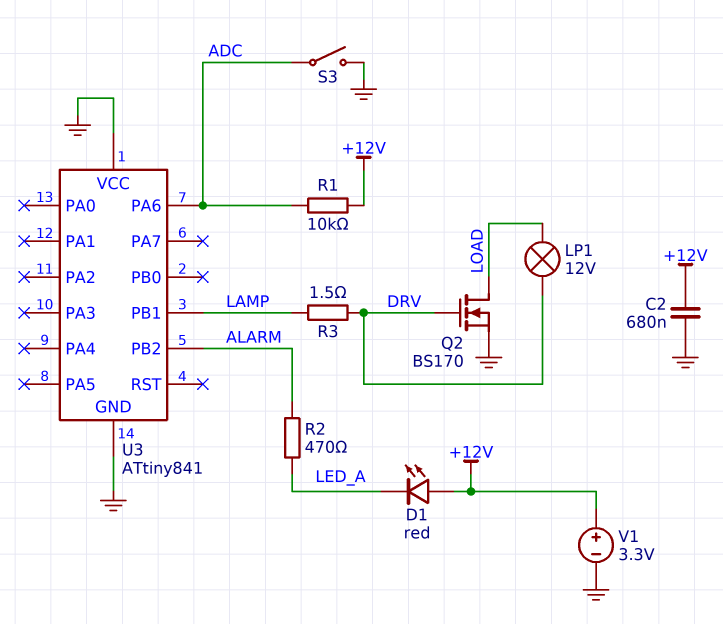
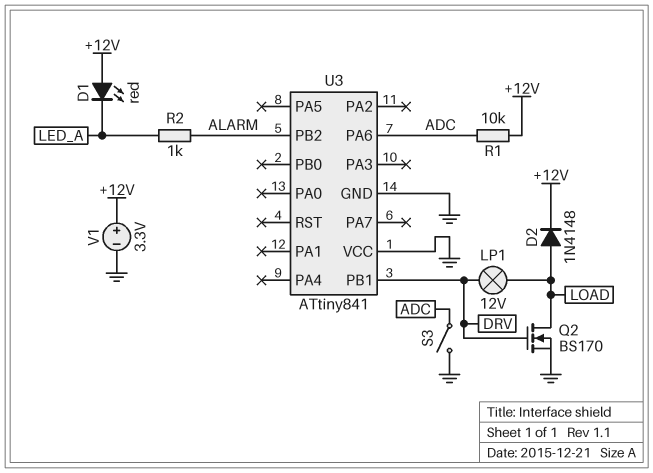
C2: 680nF (+12V, GND) -> none
D2: none -> diode 1N4148 (A LOAD, K +12V)
R2: 470 (ALARM, LED_A) -> 1k (ALARM, LED_A)
R3: 1.5 (DRV, LAMP) -> none
U3 pin PB1: LAMP -> DRV

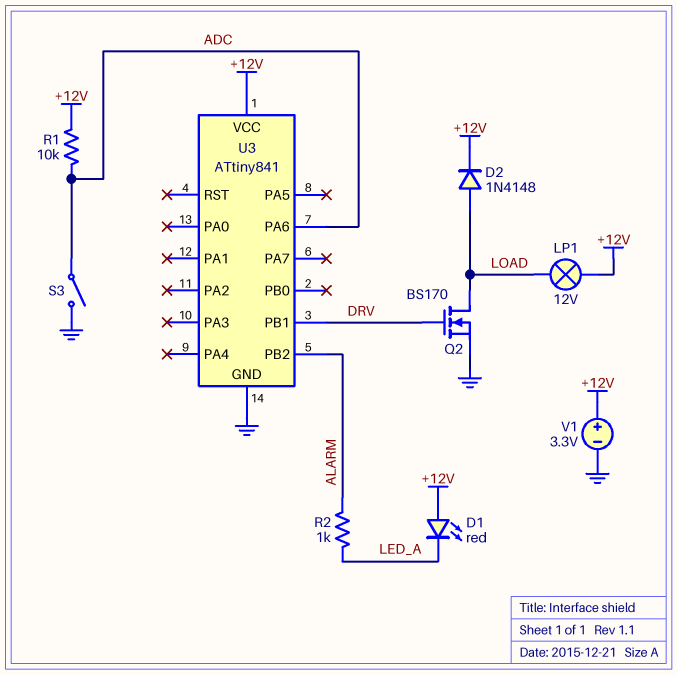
LP1: lamp 12V (DRV, LOAD) -> lamp 12V (+12V, LOAD)
U3 pin VCC: GND -> +12V

